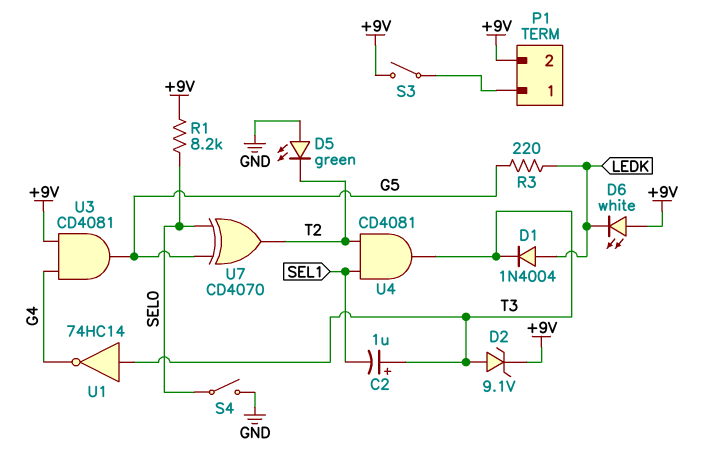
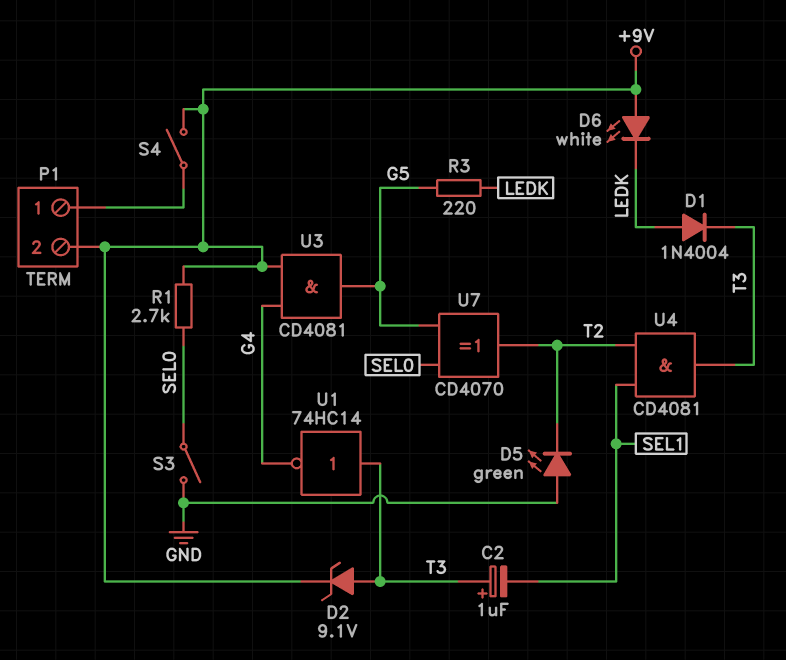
R1: 8.2k (+9V, SEL0) -> 2.7k (+9V, SEL0)
S3: switch (+9V, P1/1) -> switch (GND, SEL0)
S4: switch (GND, SEL0) -> switch (+9V, P1/1)

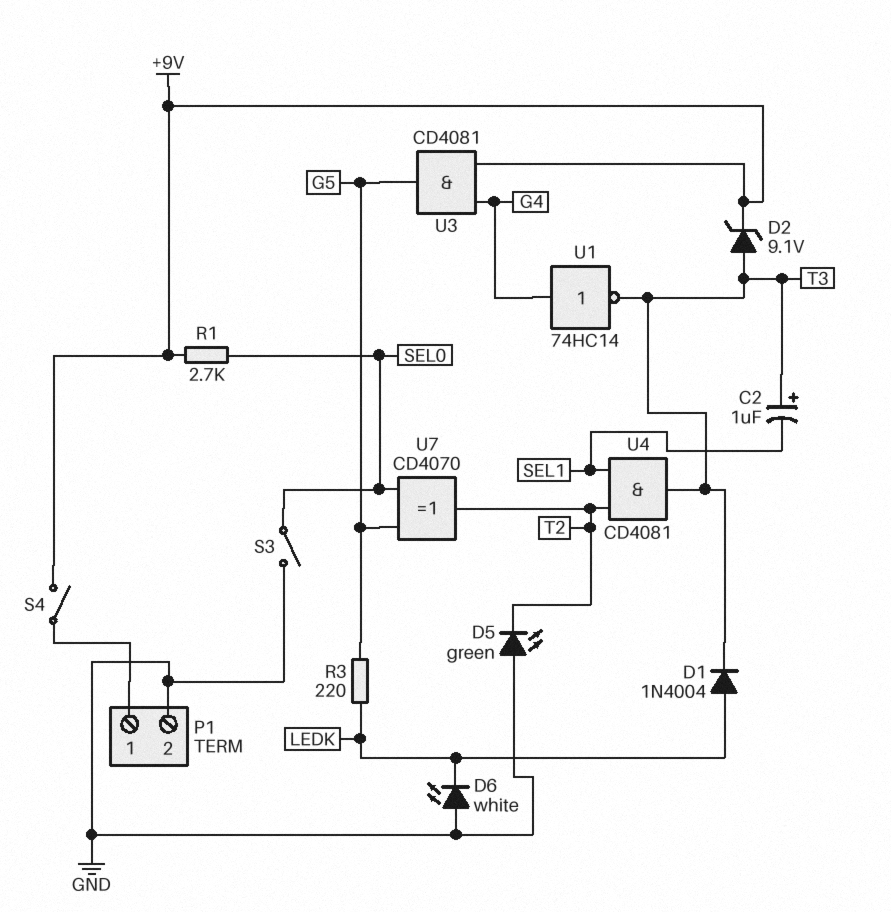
D6: LED white (A +9V, K LEDK) -> LED white (A GND, K LEDK)
P1 pin 2: +9V -> GND
U1: NOT 74HC14 (in T3, out G4) -> NOT 74HC14 (in G4, out T3)

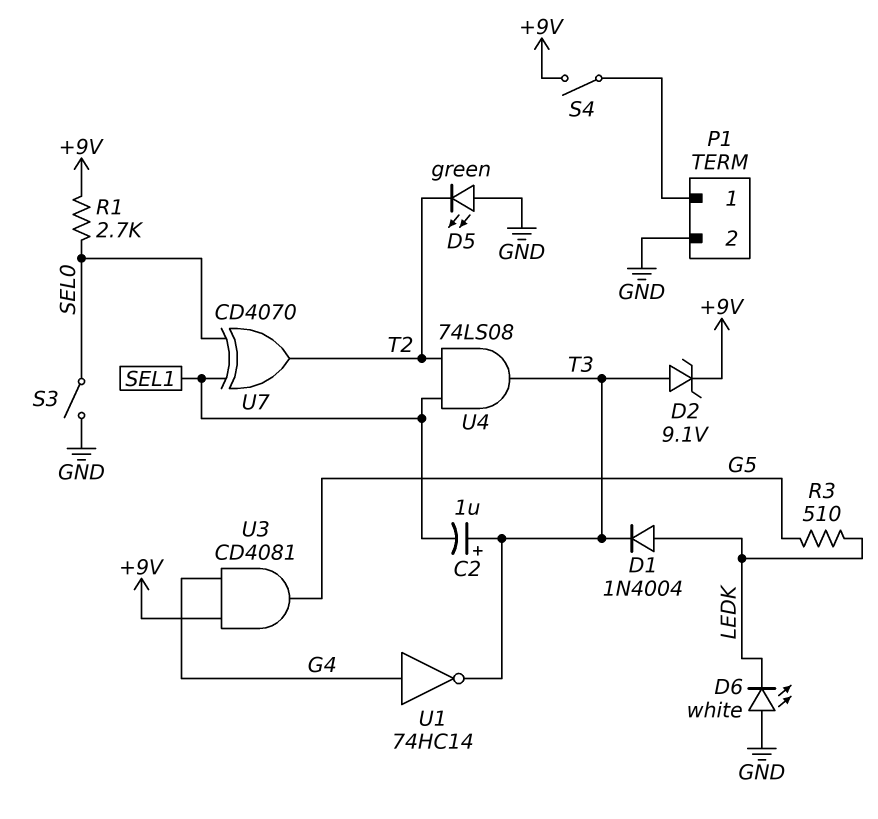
R3: 220 (G5, LEDK) -> 510 (G5, LEDK)
U4: AND CD4081 (in SEL1, in T2, out T3) -> AND 74LS08 (in SEL1, in T2, out T3)
U7: XOR CD4070 (in G5, in SEL0, out T2) -> XOR CD4070 (in SEL0, in SEL1, out T2)

